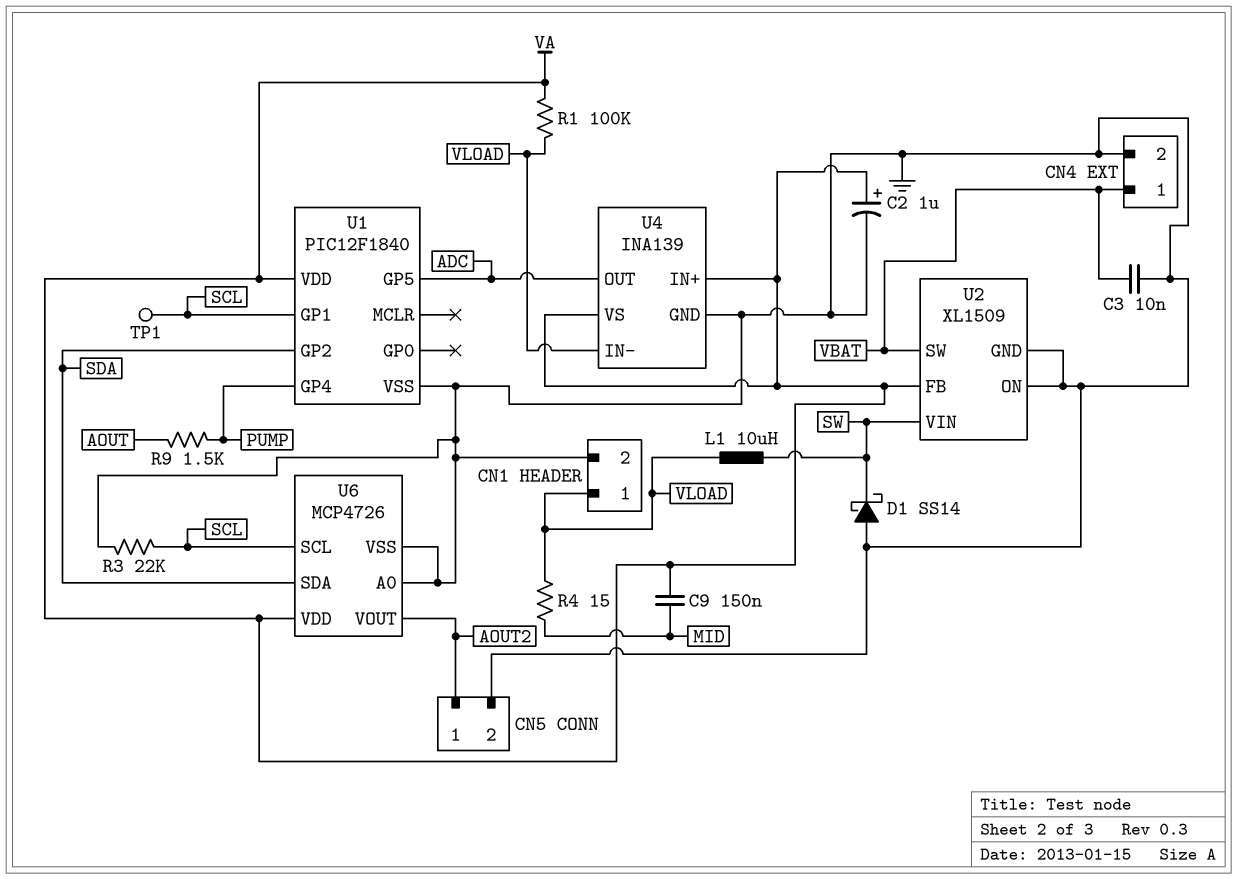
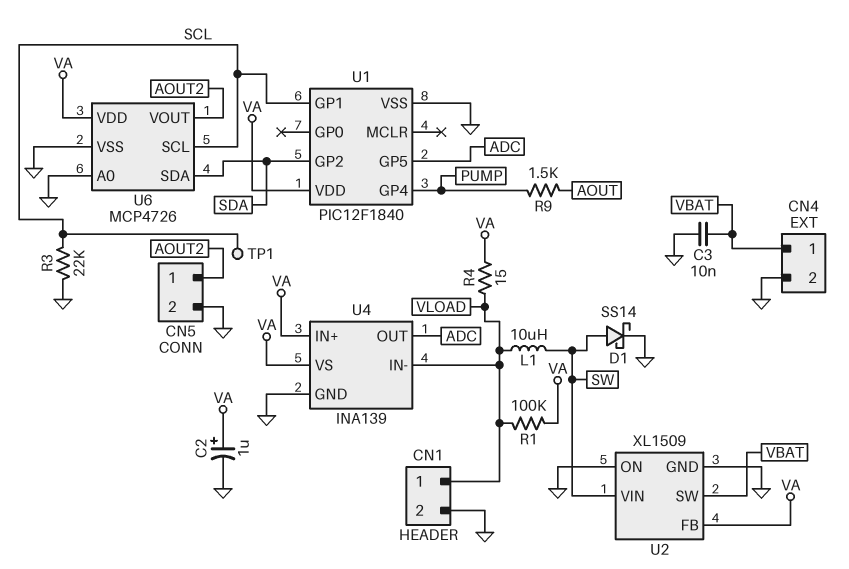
C9: 150nF (MID, VA) -> none
D1: schottky SS14 (A GND, K SW) -> schottky SS14 (A SW, K GND)
R4: 15 (MID, VLOAD) -> 15 (VA, VLOAD)

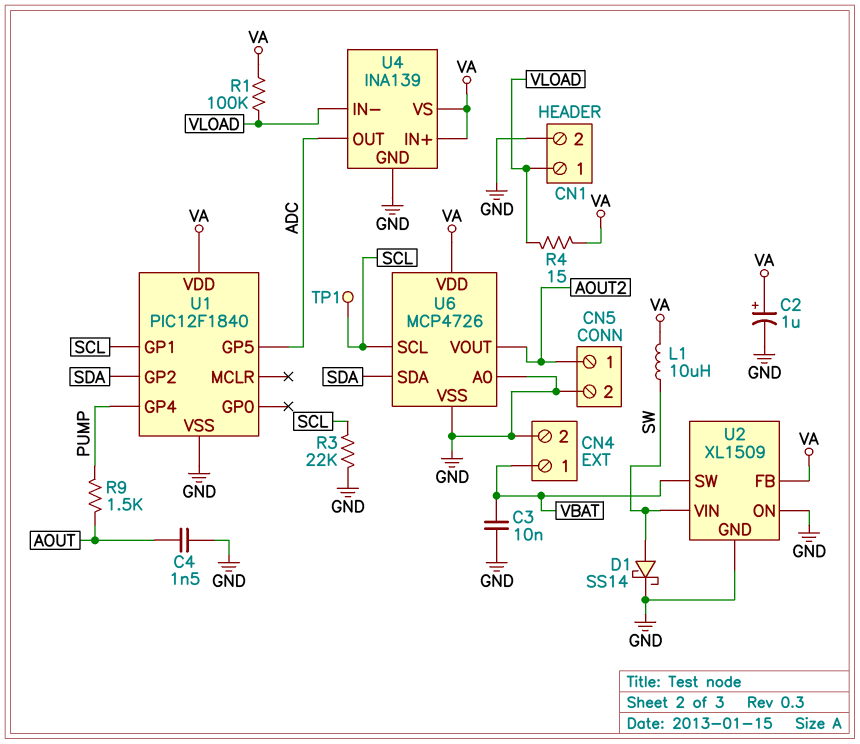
C4: none -> 1.5nF (AOUT, GND)
L1: 10uH (SW, VLOAD) -> 10uH (SW, VA)

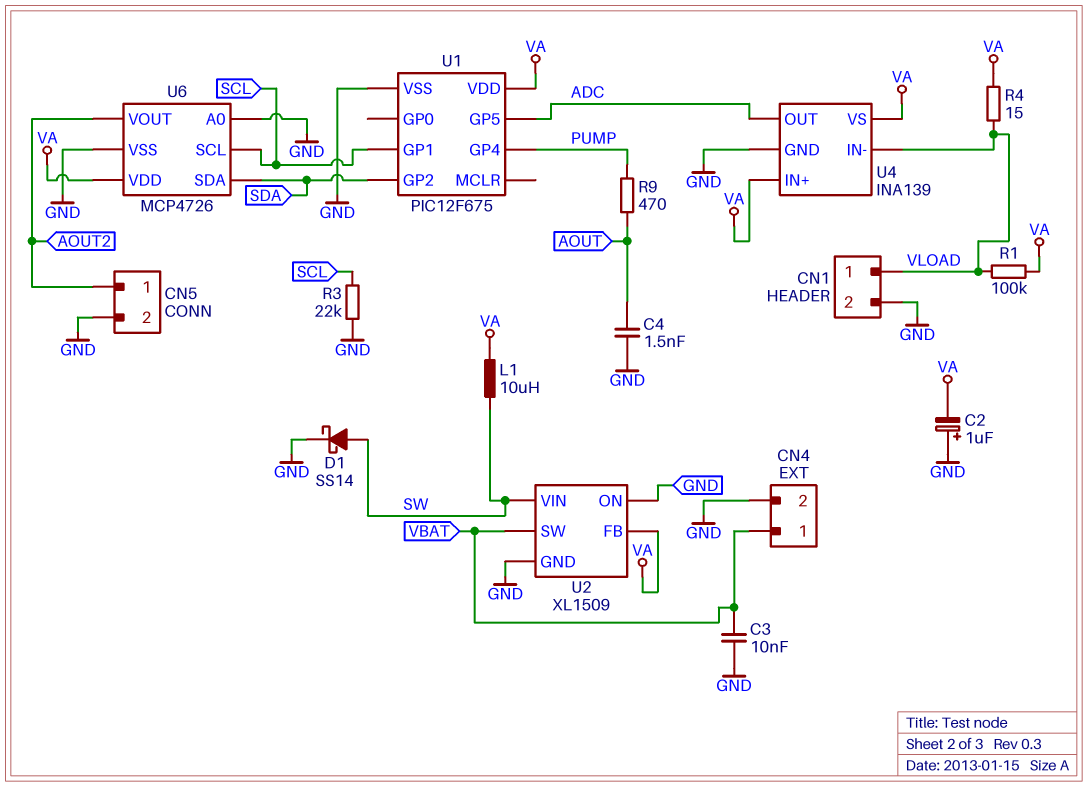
C2: 1uF (plus VA, minus GND) -> 1uF (plus GND, minus VA)
R9: 1.5k (AOUT, PUMP) -> 470 (AOUT, PUMP)
TP1: test point (SCL) -> none
U1: PIC12F1840 -> PIC12F675

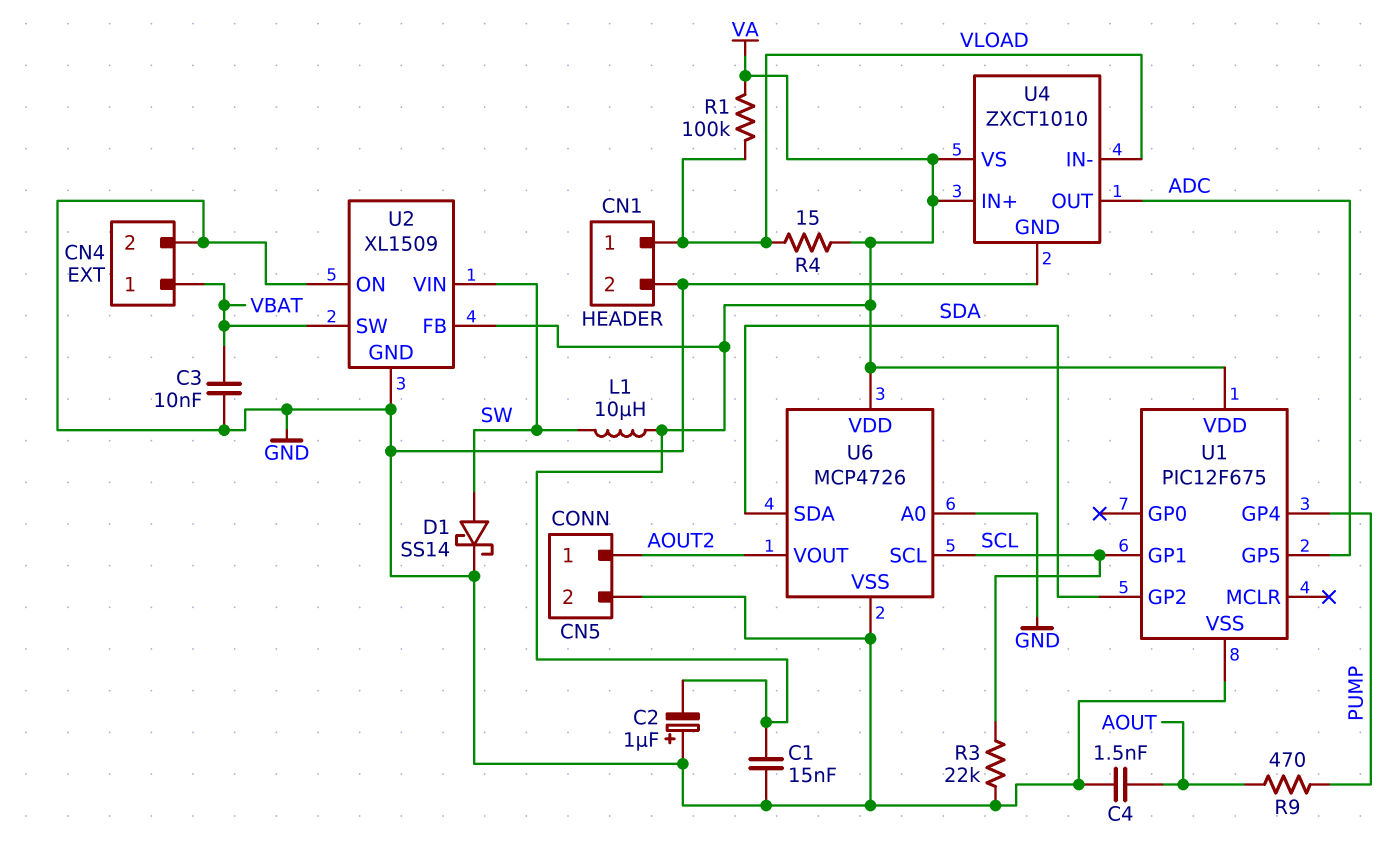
C1: none -> 15nF (GND, VA)
U4: INA139 -> ZXCT1010

